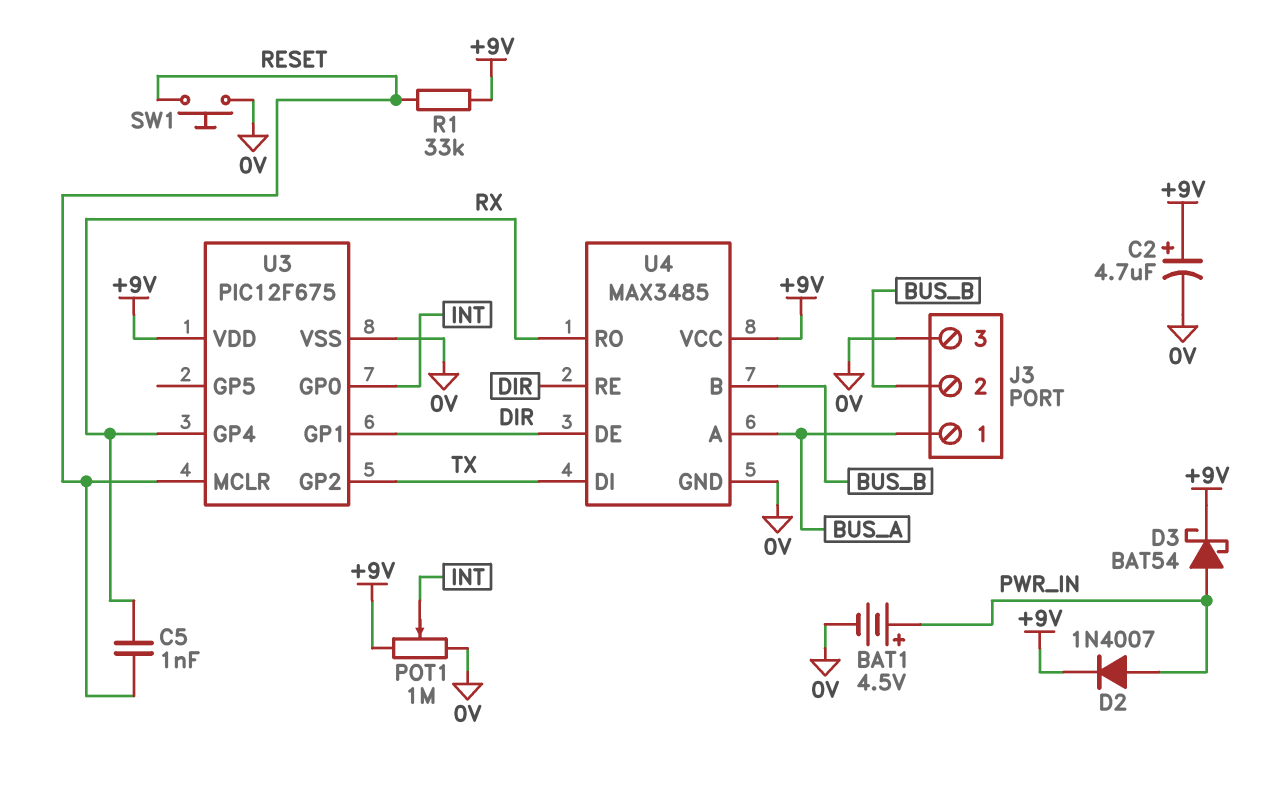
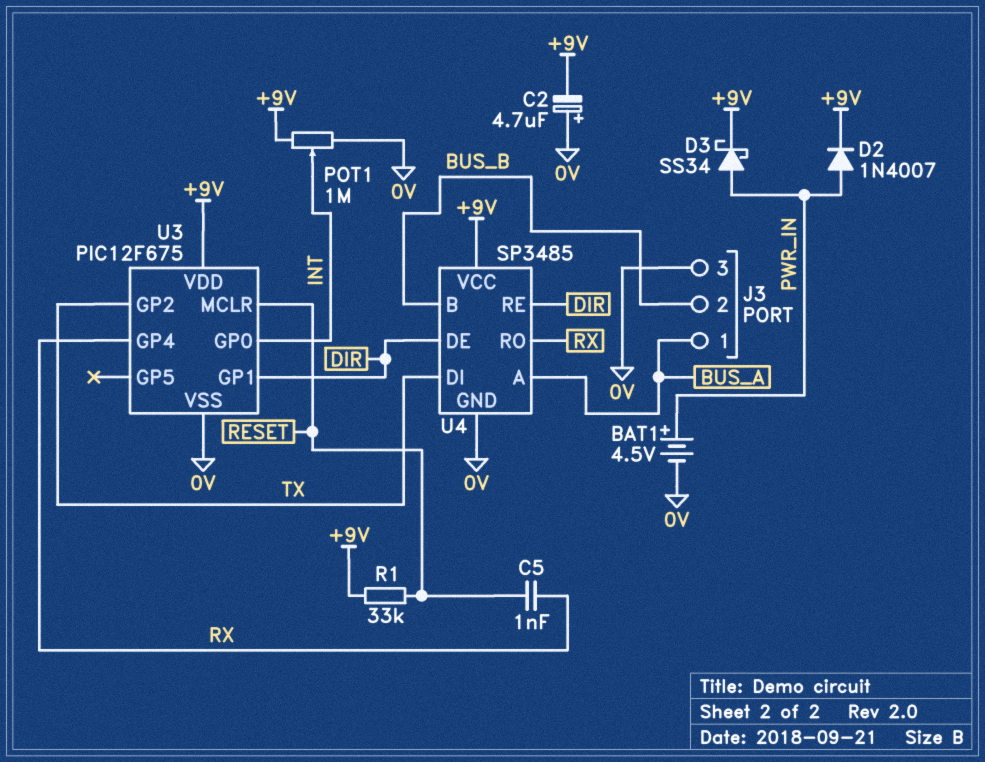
C2: 4.7uF (plus +9V, minus 0V) -> 4.7uF (plus 0V, minus +9V)
D3: schottky BAT54 (A PWR_IN, K +9V) -> schottky SS34 (A PWR_IN, K +9V)
SW1: button (0V, RESET) -> none
U4: MAX3485 -> SP3485

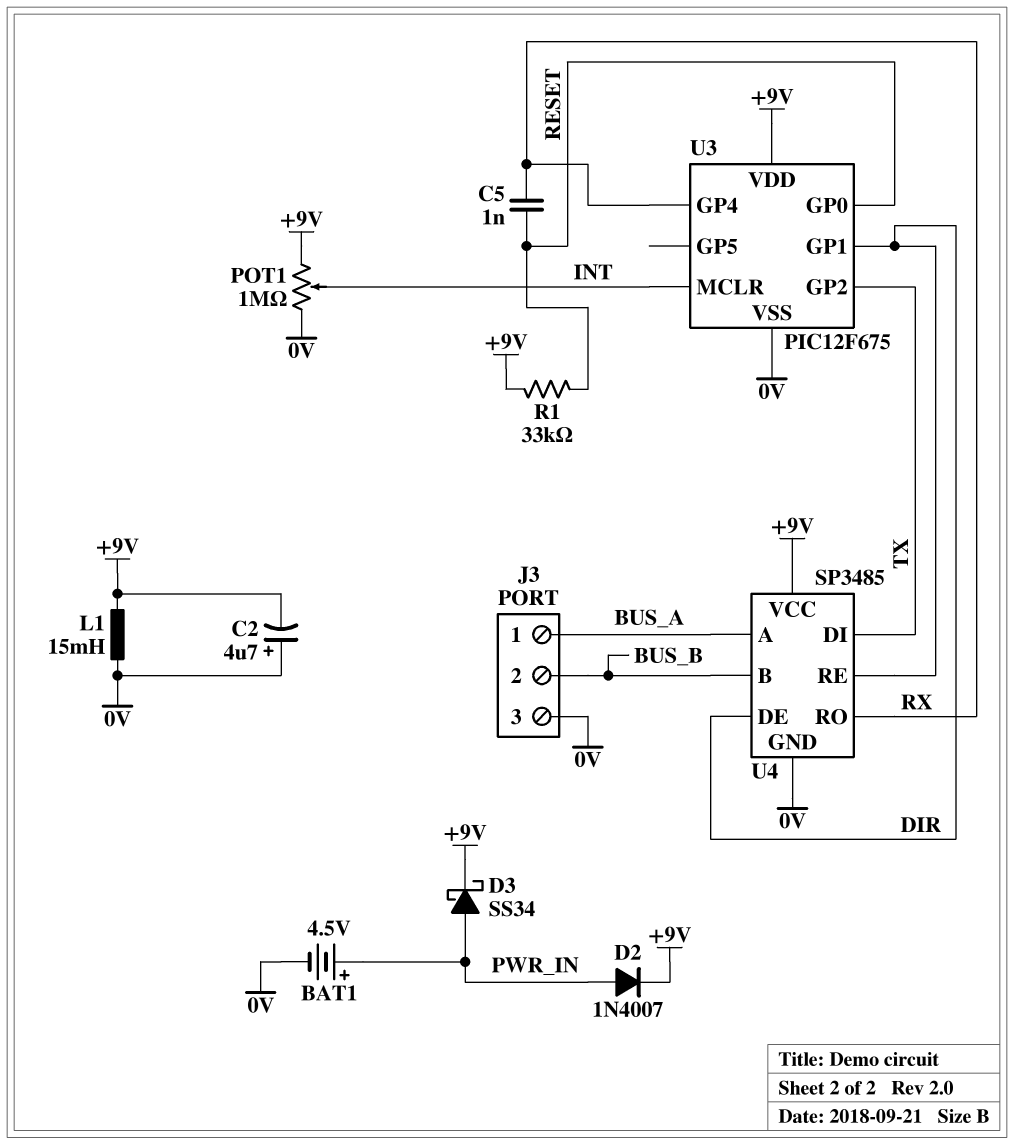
L1: none -> 15mH (+9V, 0V)
U3 pin GP0: INT -> RESET
U3 pin MCLR: RESET -> INT

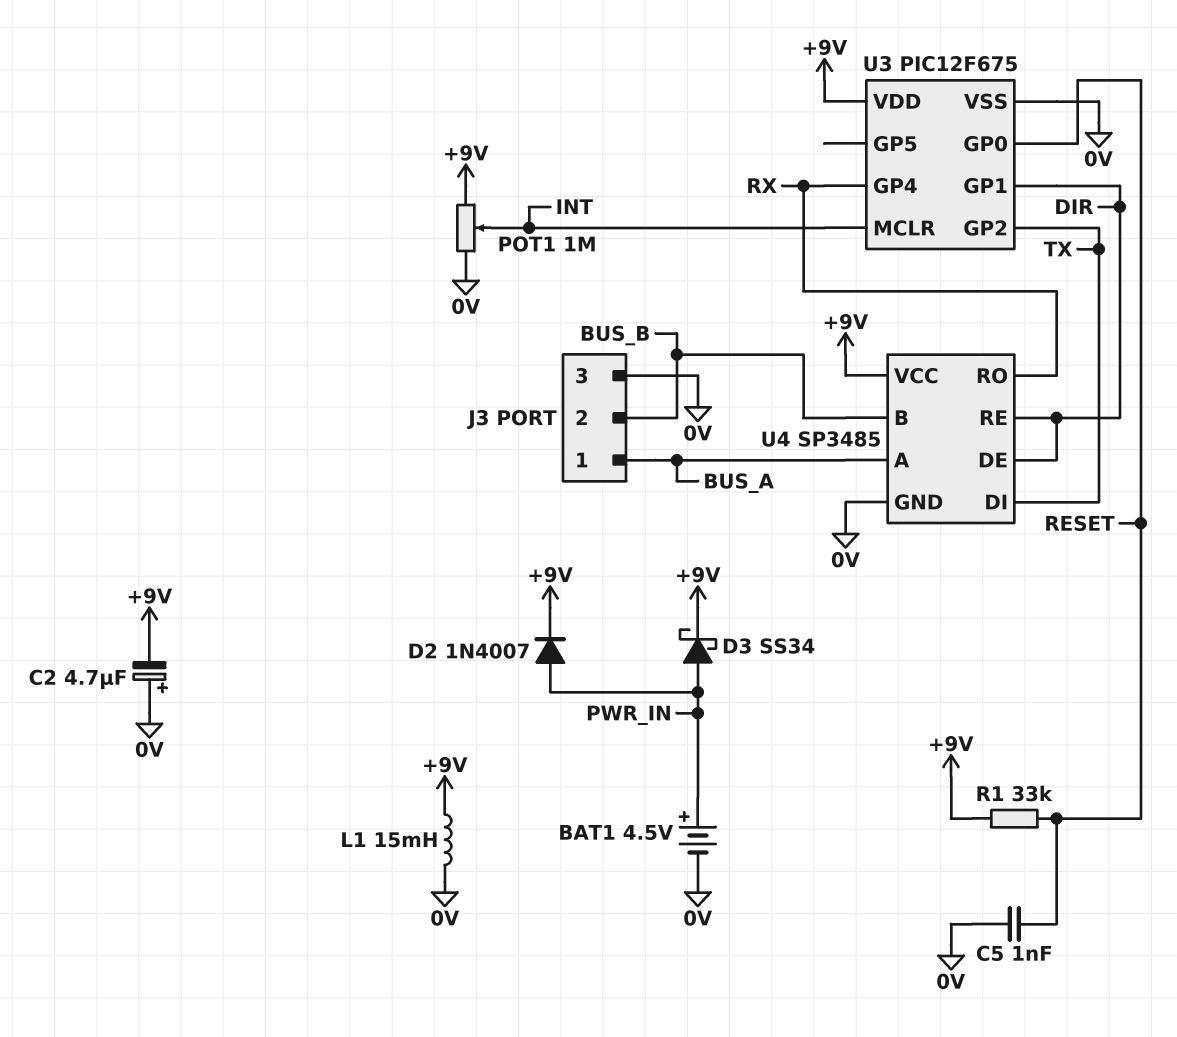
C5: 1nF (RESET, RX) -> 1nF (0V, RESET)

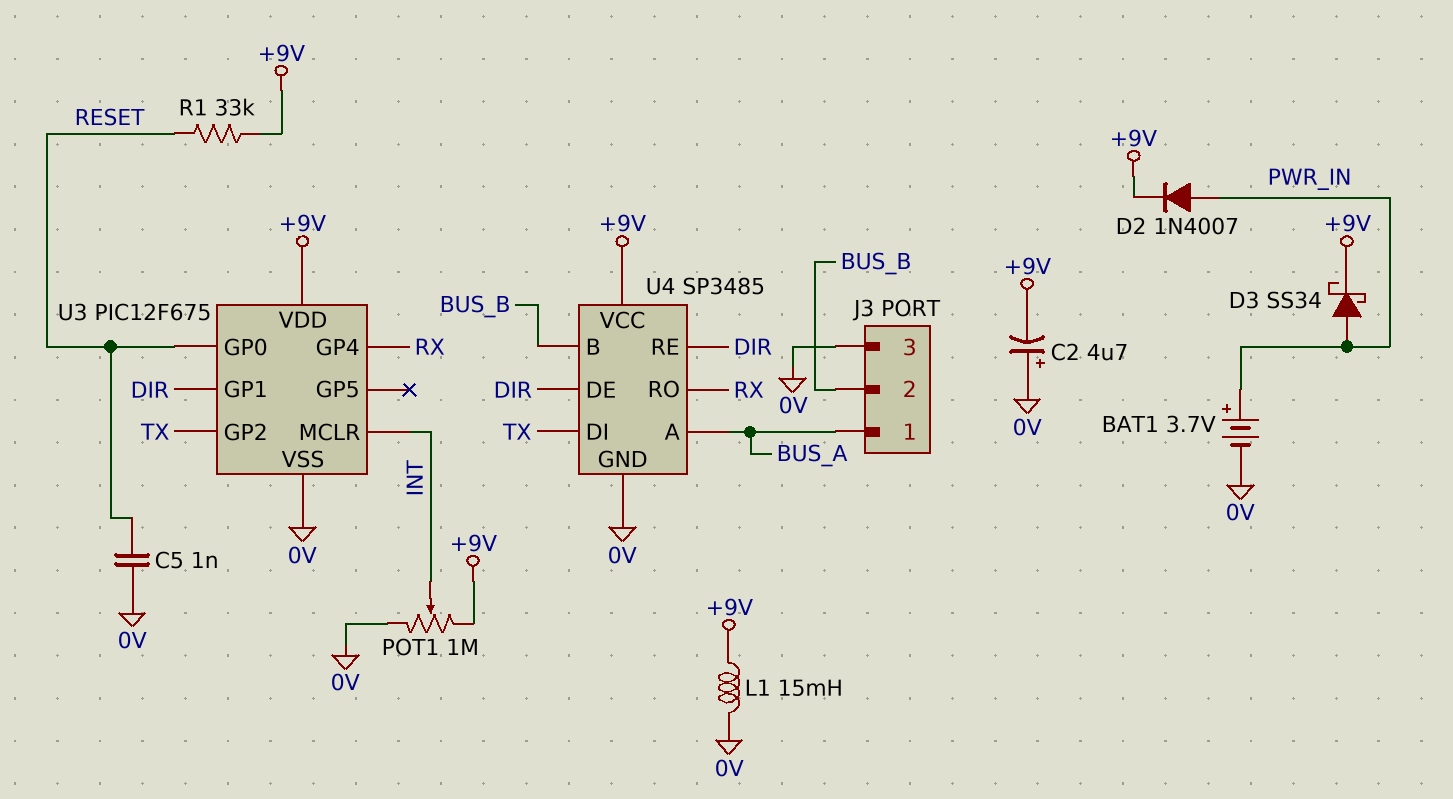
BAT1: 4.5V (plus PWR_IN, minus 0V) -> 3.7V (plus PWR_IN, minus 0V)

